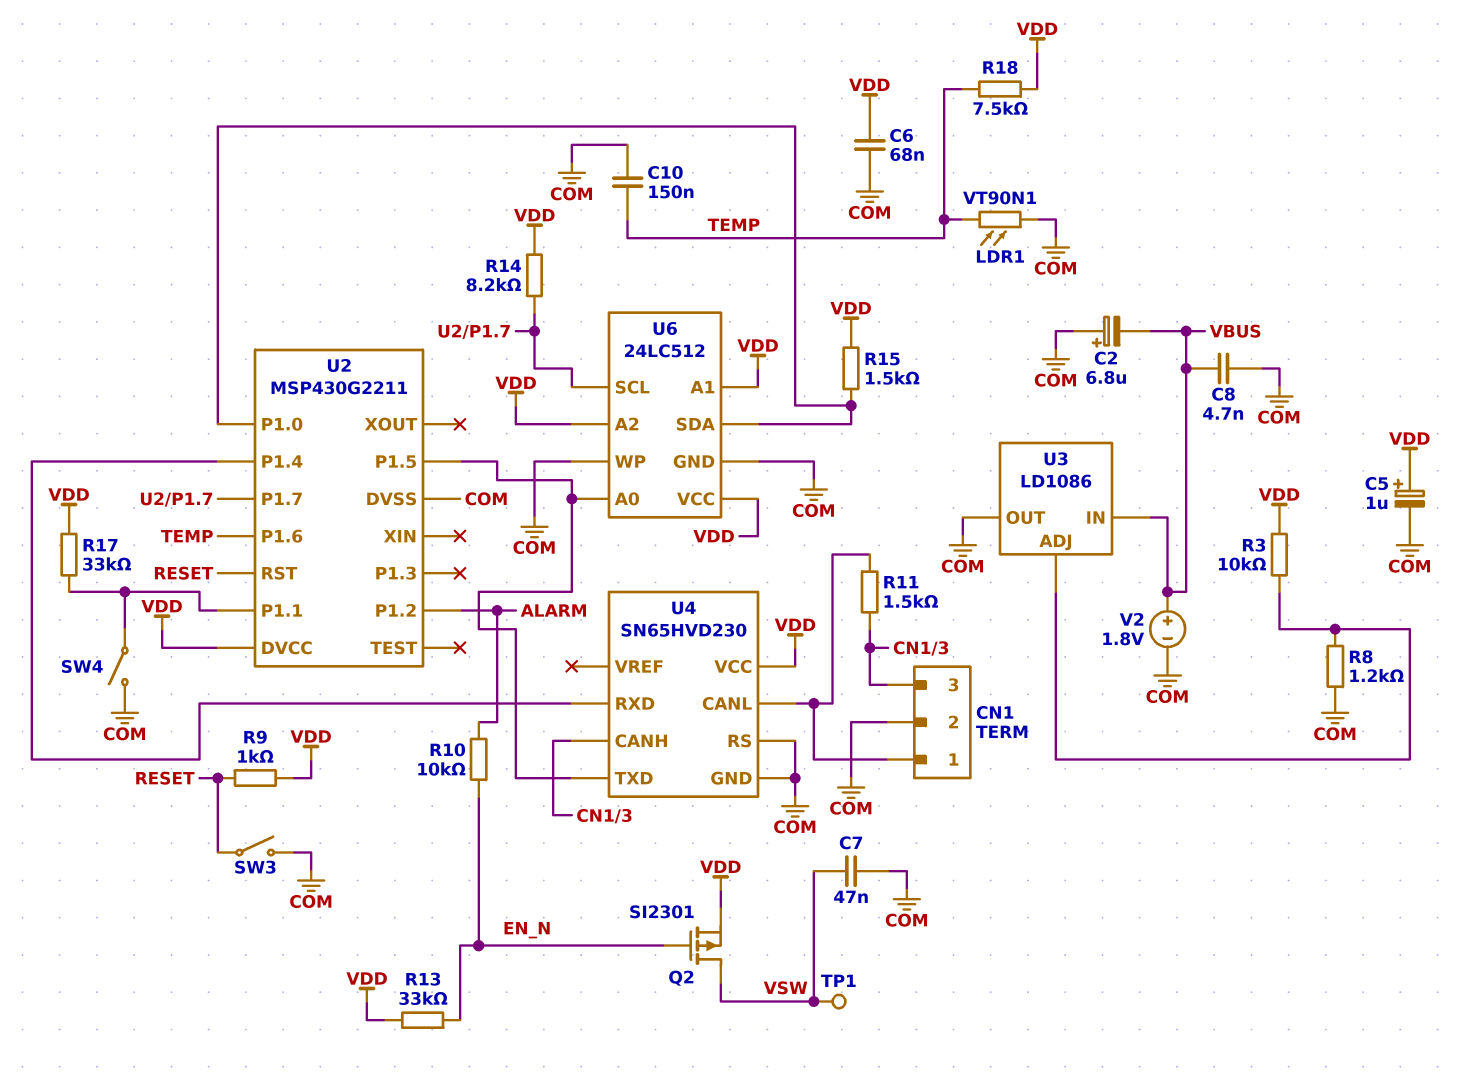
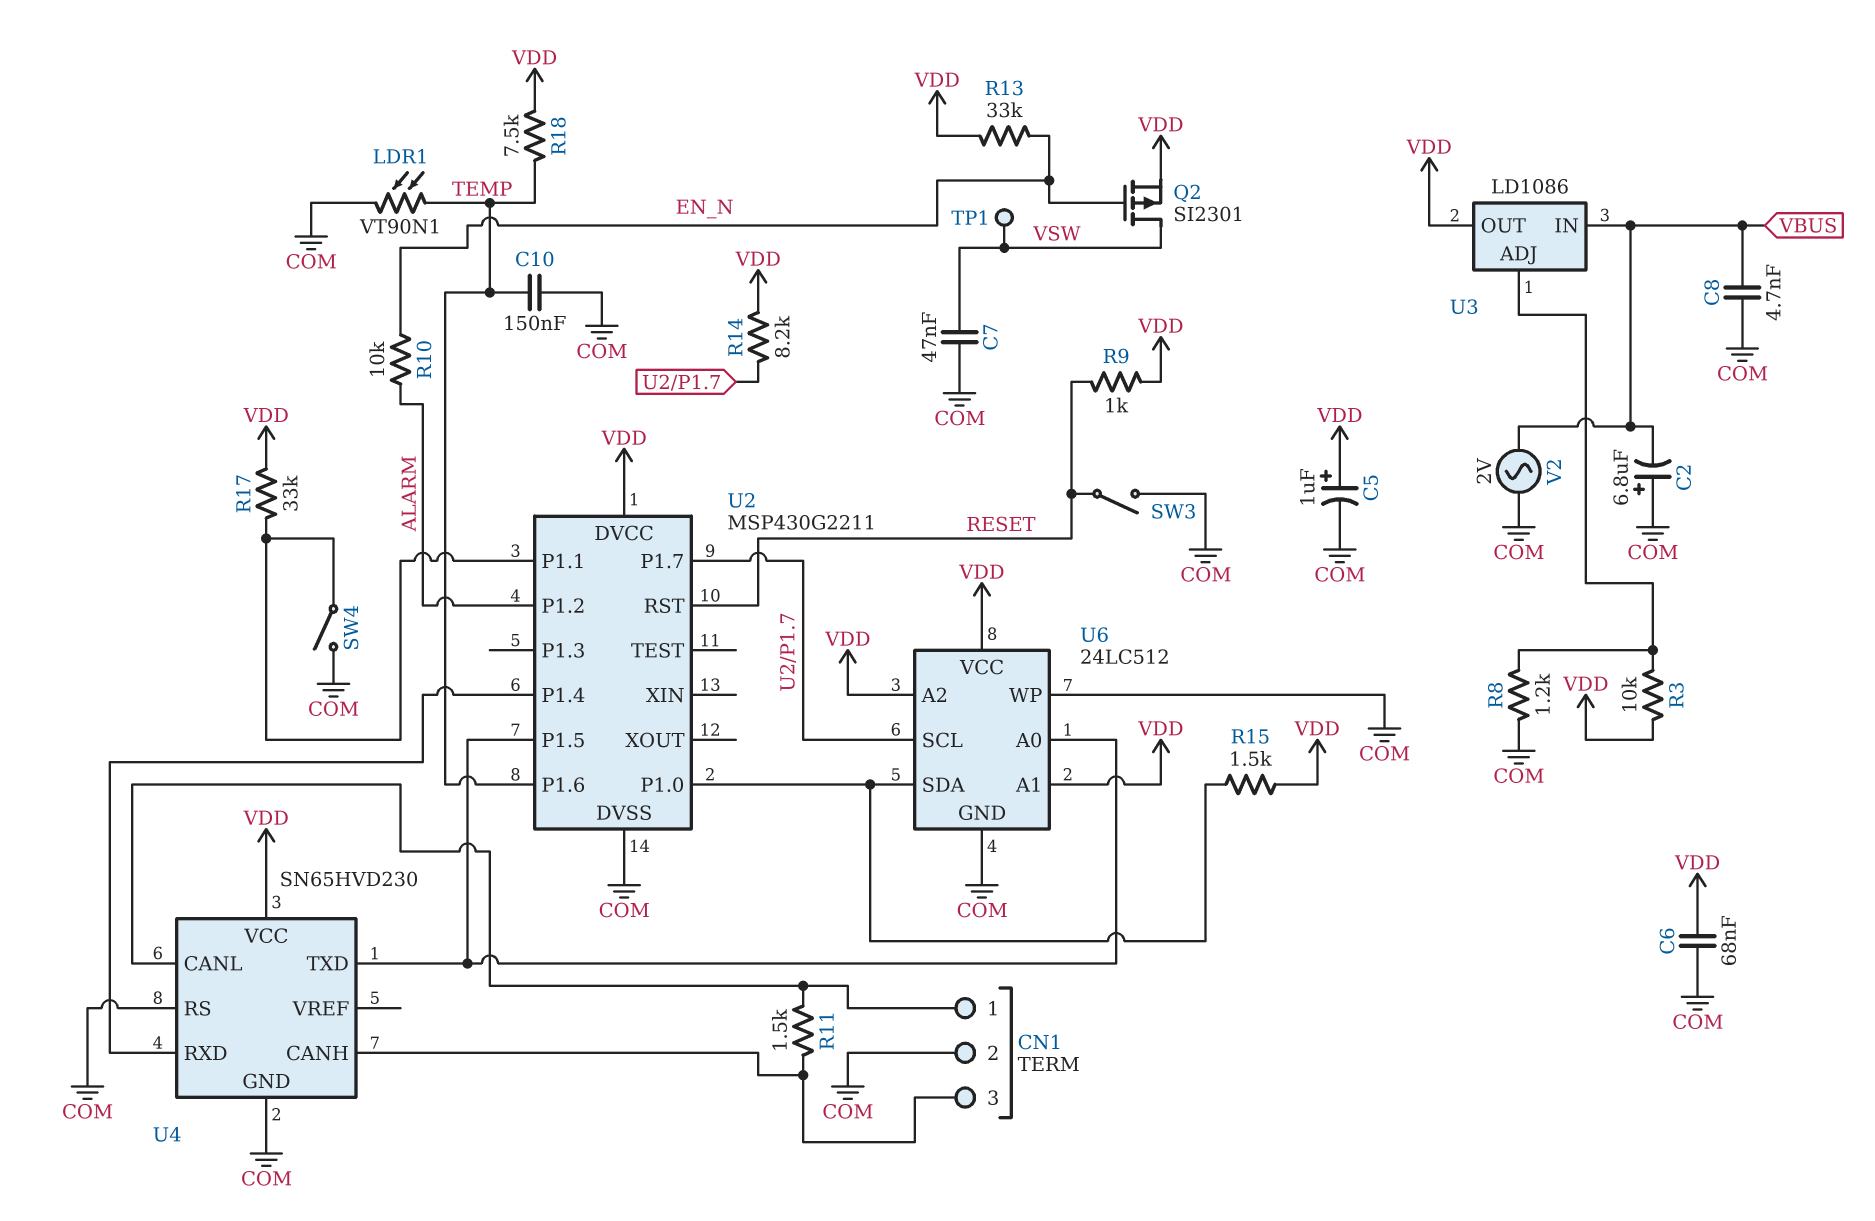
U3 pin OUT: COM -> VDD
V2: 1.8V (plus VBUS, minus COM) -> AC 2V (COM, VBUS)

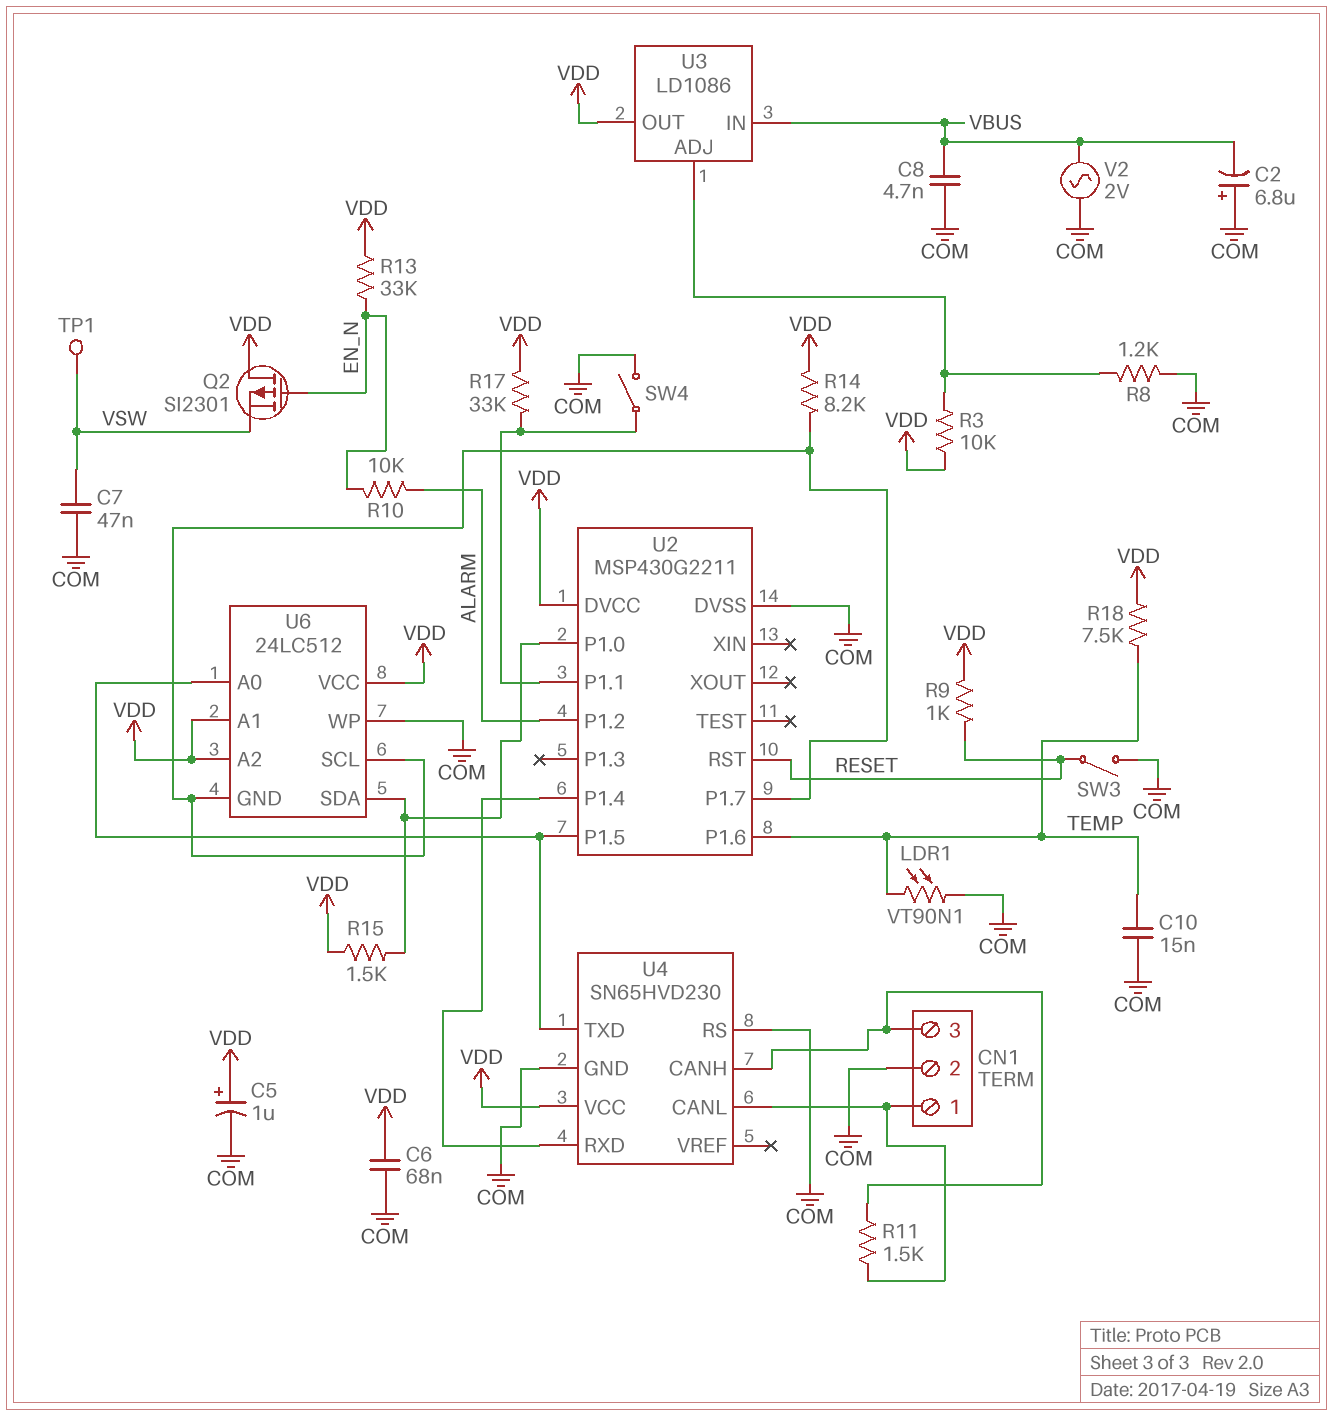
C10: 150nF (COM, TEMP) -> 15nF (COM, TEMP)
Q2: PMOS SI2301 (G EN_N, D VSW, S VDD) -> PMOS SI2301 (G EN_N, D VDD, S VSW)
U6 pin GND: COM -> U2/P1.7

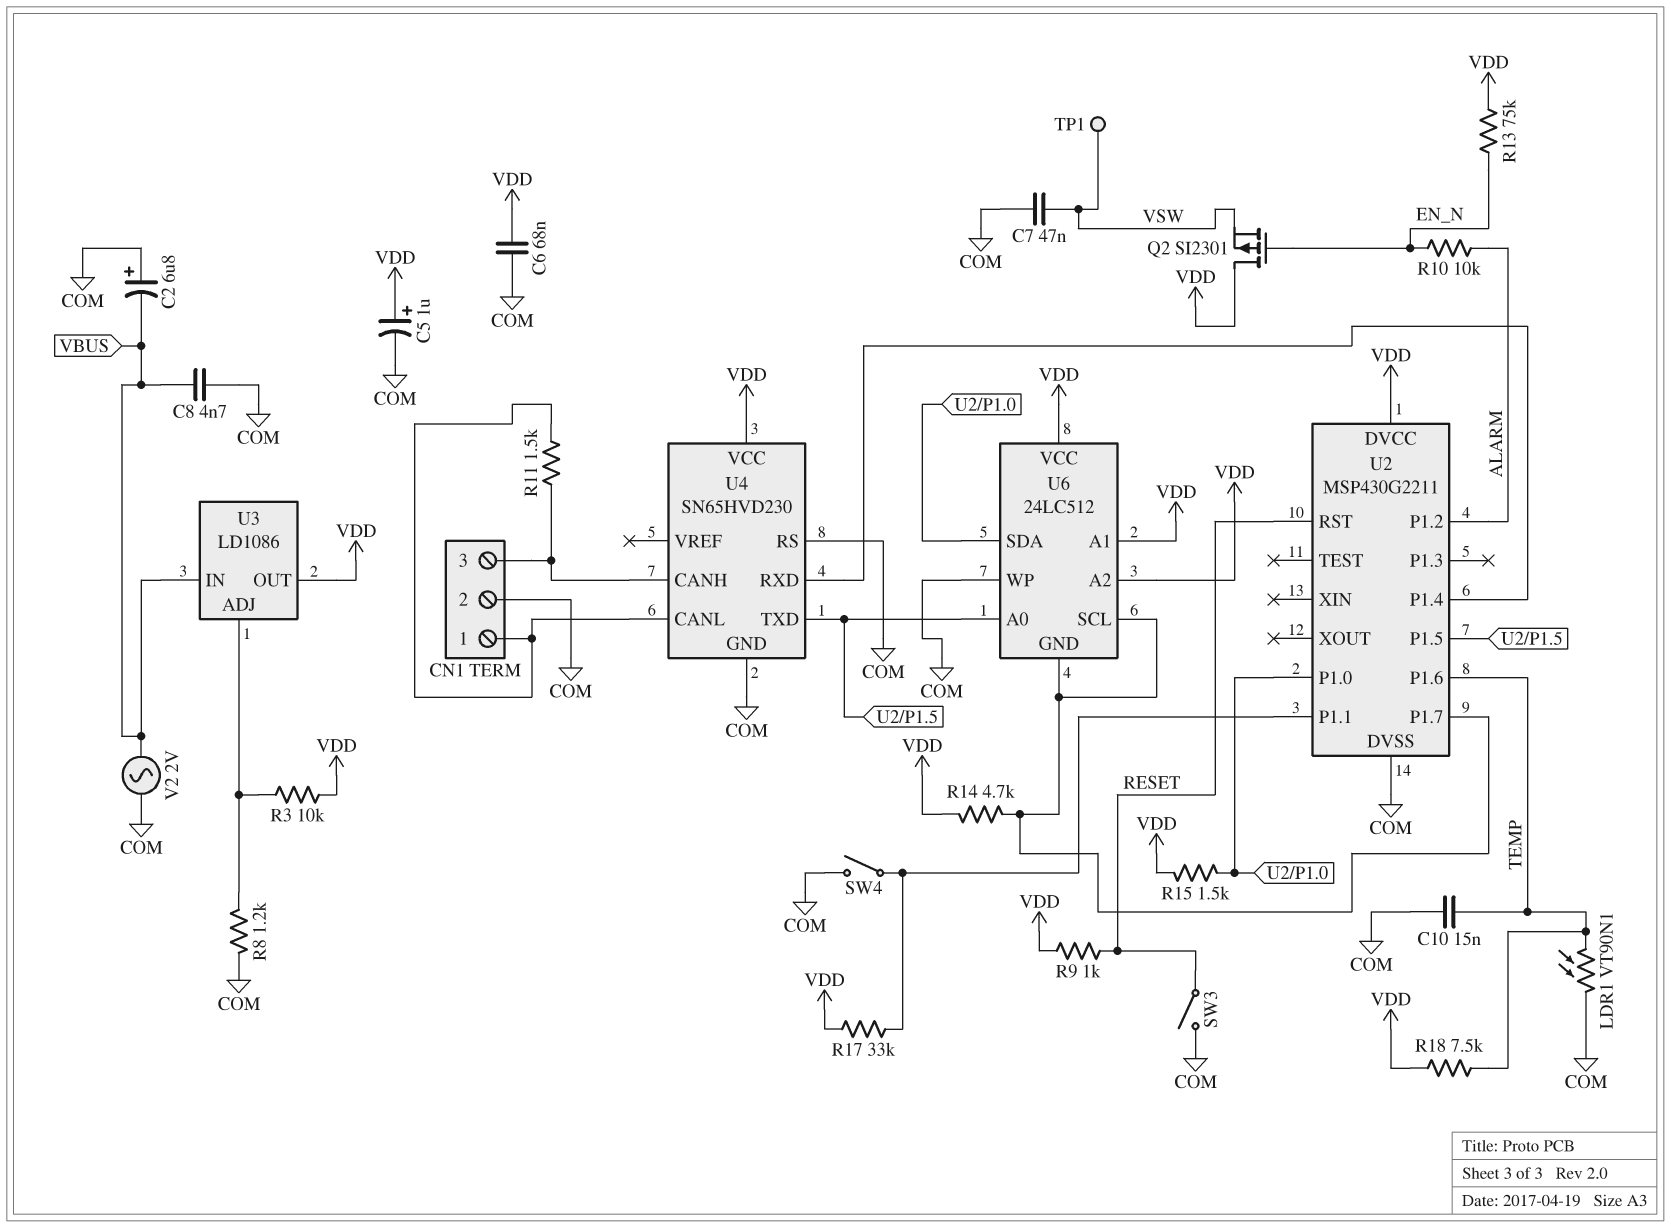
R13: 33k (EN_N, VDD) -> 75k (EN_N, VDD)
R14: 8.2k (U2/P1.7, VDD) -> 4.7k (U2/P1.7, VDD)

